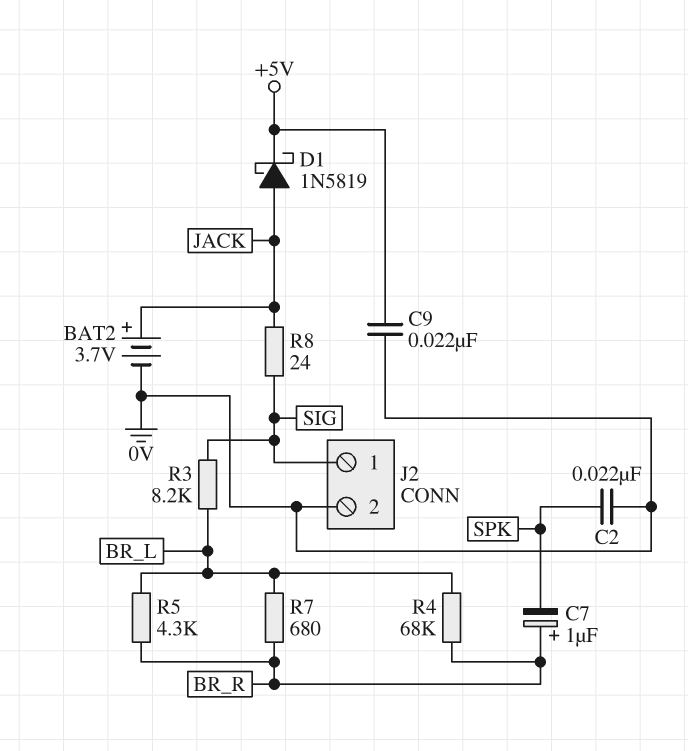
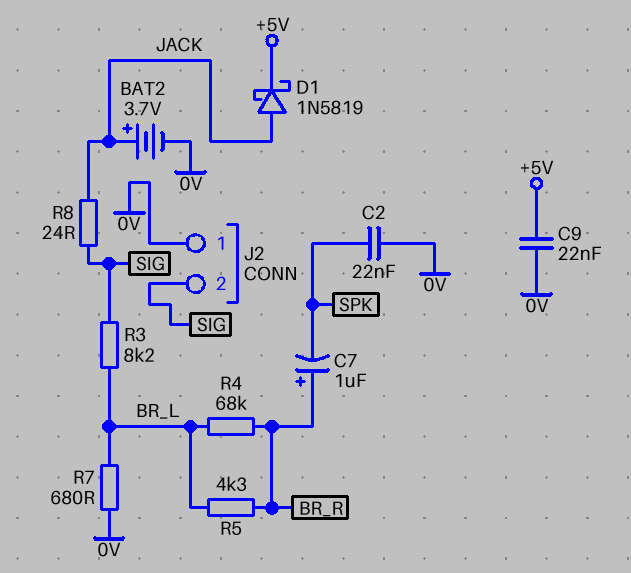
J2 pin 1: SIG -> 0V
J2 pin 2: 0V -> SIG
R7: 680 (BR_L, BR_R) -> 680 (0V, BR_L)

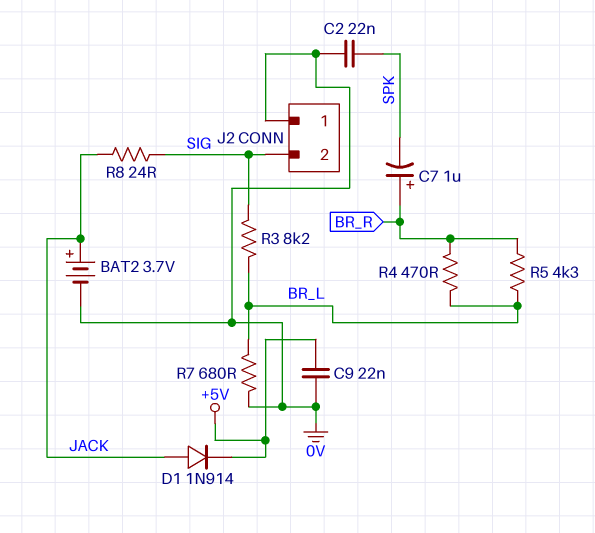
D1: schottky 1N5819 (A JACK, K +5V) -> diode 1N914 (A JACK, K +5V)
R4: 68k (BR_L, BR_R) -> 470 (BR_L, BR_R)

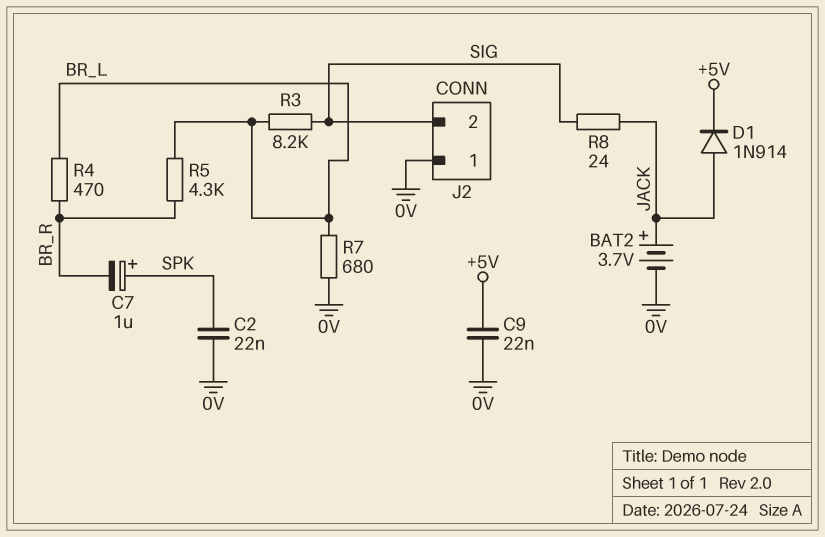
C7: 1uF (plus BR_R, minus SPK) -> 1uF (plus SPK, minus BR_R)

